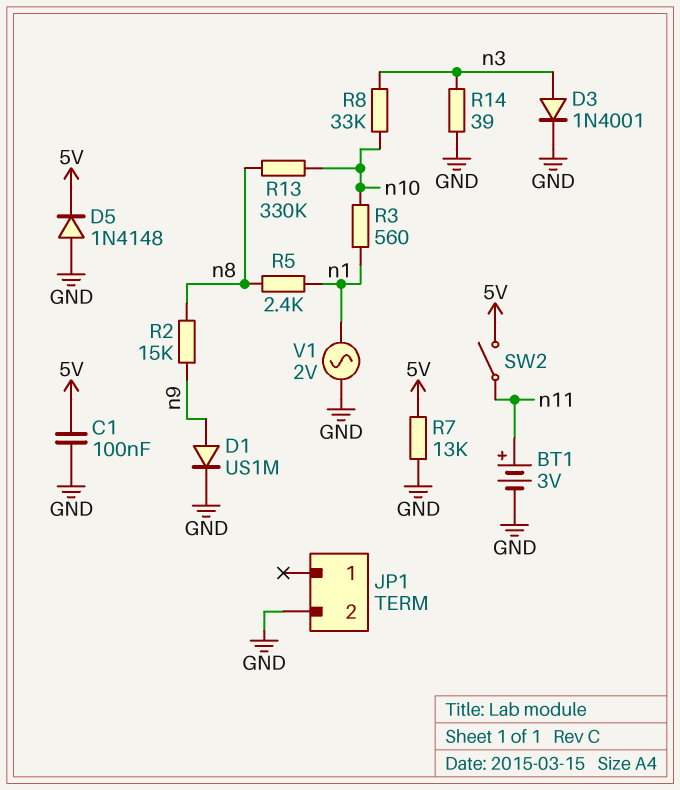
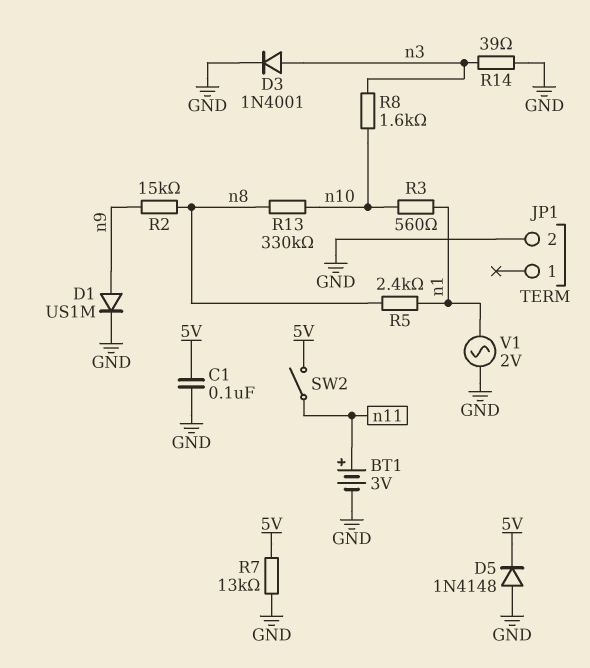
R8: 33k (n3, n10) -> 1.6k (n3, n10)

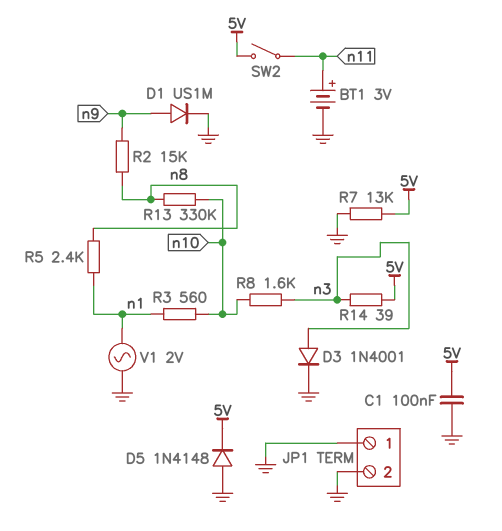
JP1 pin 1: none -> GND
R14: 39 (GND, n3) -> 39 (5V, n3)

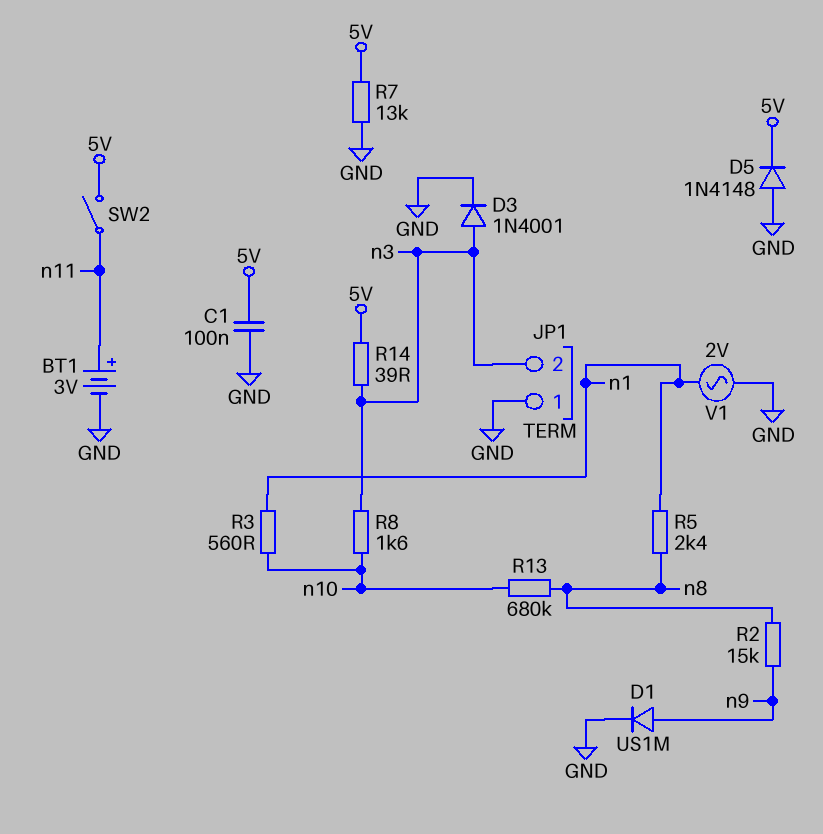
JP1 pin 2: GND -> n3
R13: 330k (n8, n10) -> 680k (n8, n10)

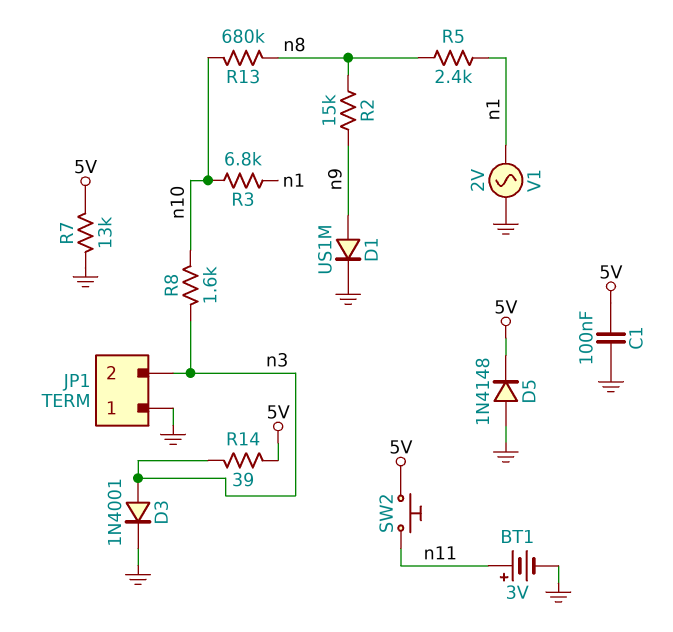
R3: 560 (n1, n10) -> 6.8k (n1, n10)
SW2: switch (5V, n11) -> button (5V, n11)

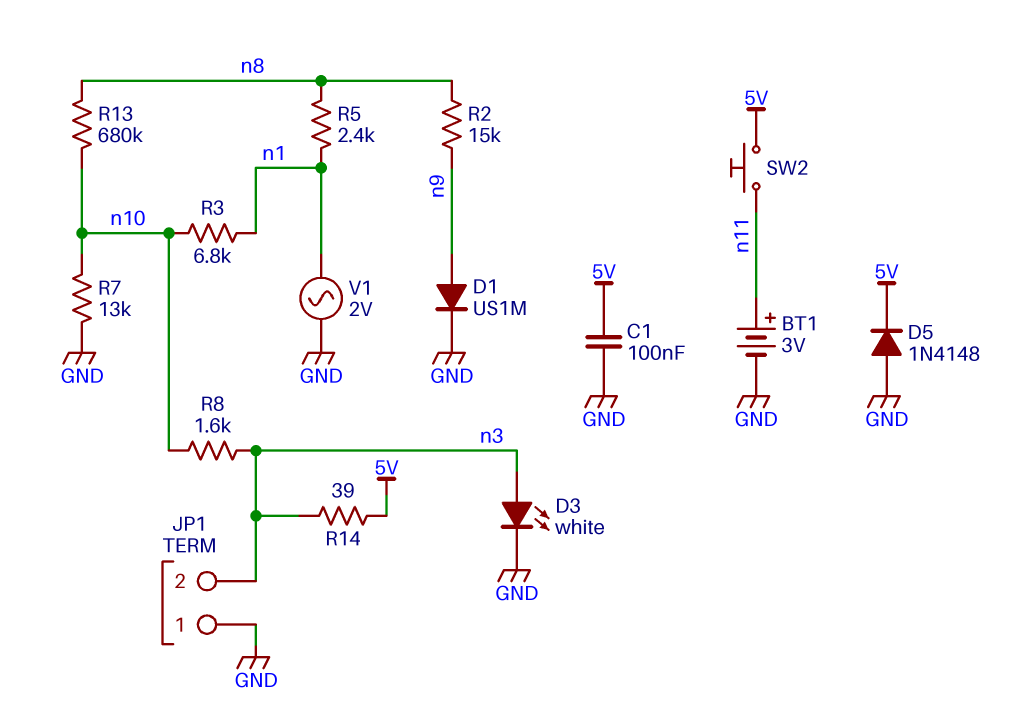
D3: diode 1N4001 (A n3, K GND) -> LED white (A n3, K GND)
R7: 13k (5V, GND) -> 13k (GND, n10)

